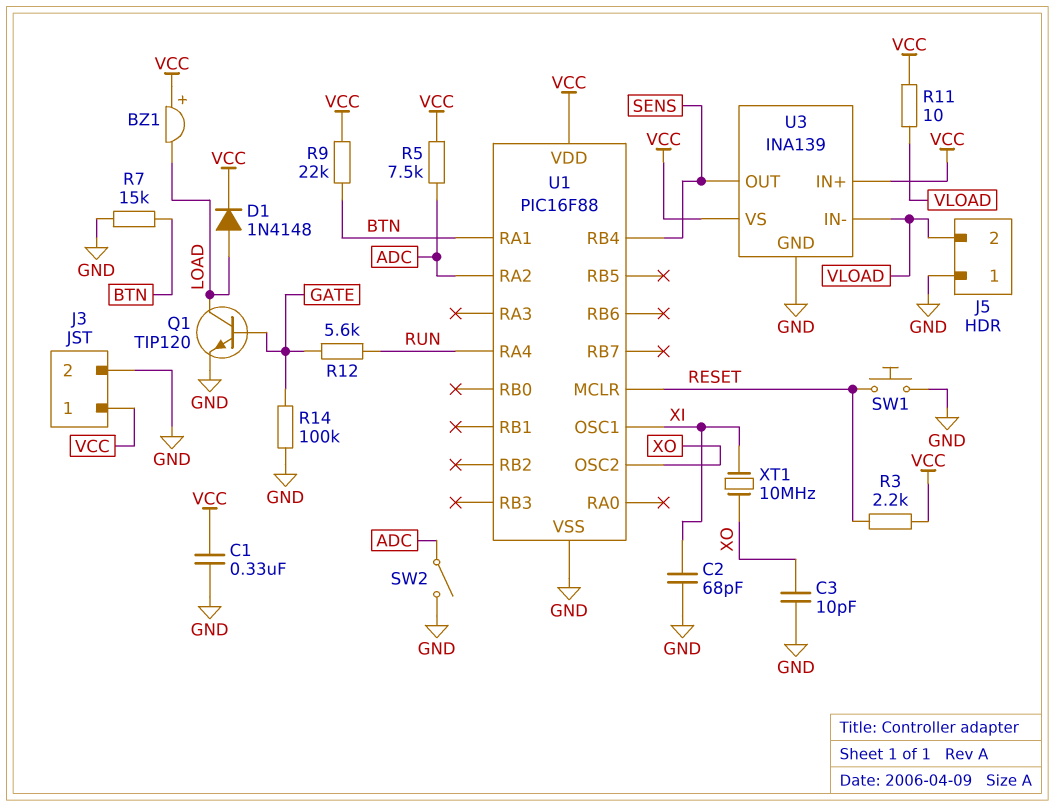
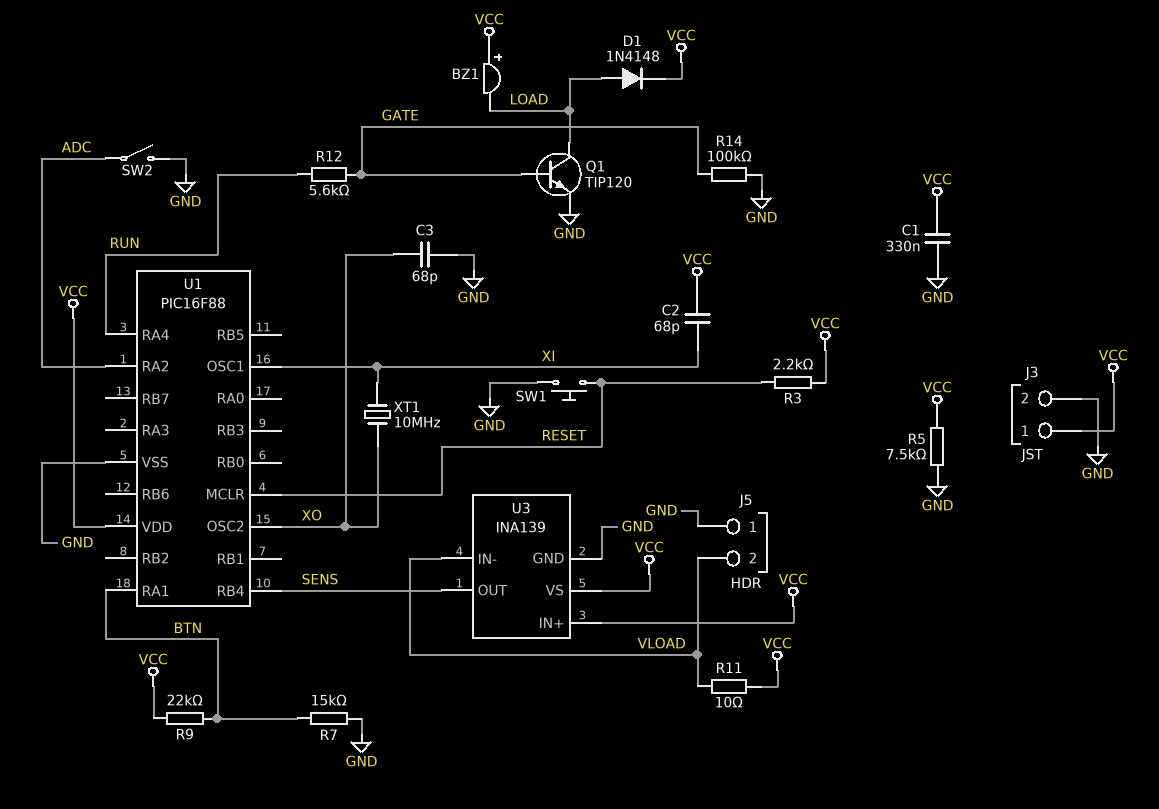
C2: 68pF (GND, XI) -> 68pF (VCC, XI)
C3: 10pF (GND, XO) -> 68pF (GND, XO)
R5: 7.5k (ADC, VCC) -> 7.5k (GND, VCC)

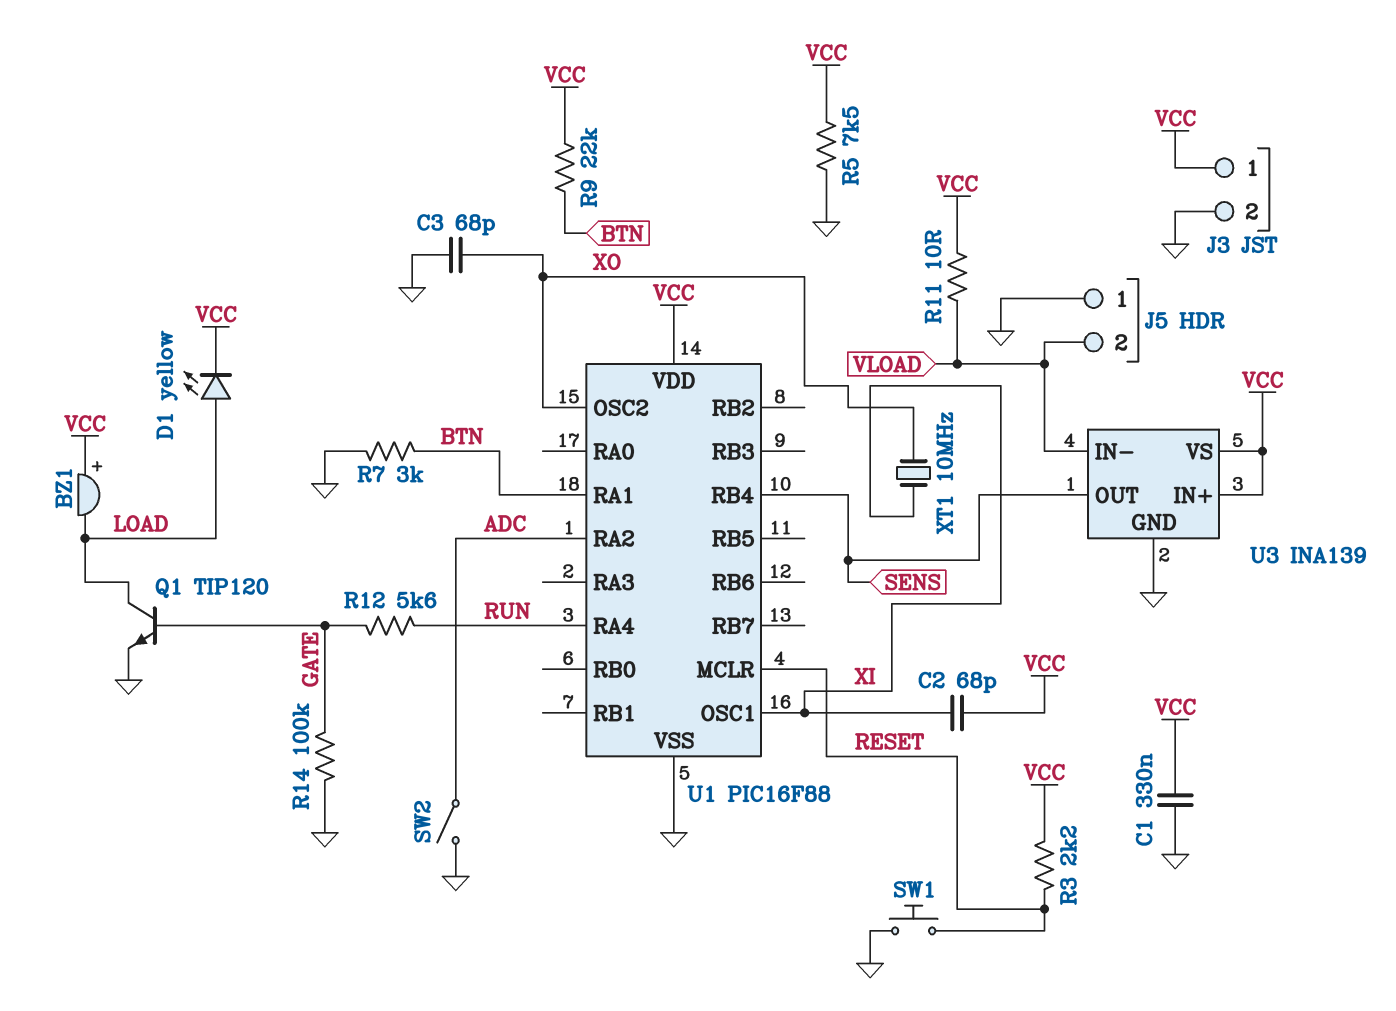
D1: diode 1N4148 (A LOAD, K VCC) -> LED yellow (A LOAD, K VCC)
R7: 15k (BTN, GND) -> 3k (BTN, GND)

